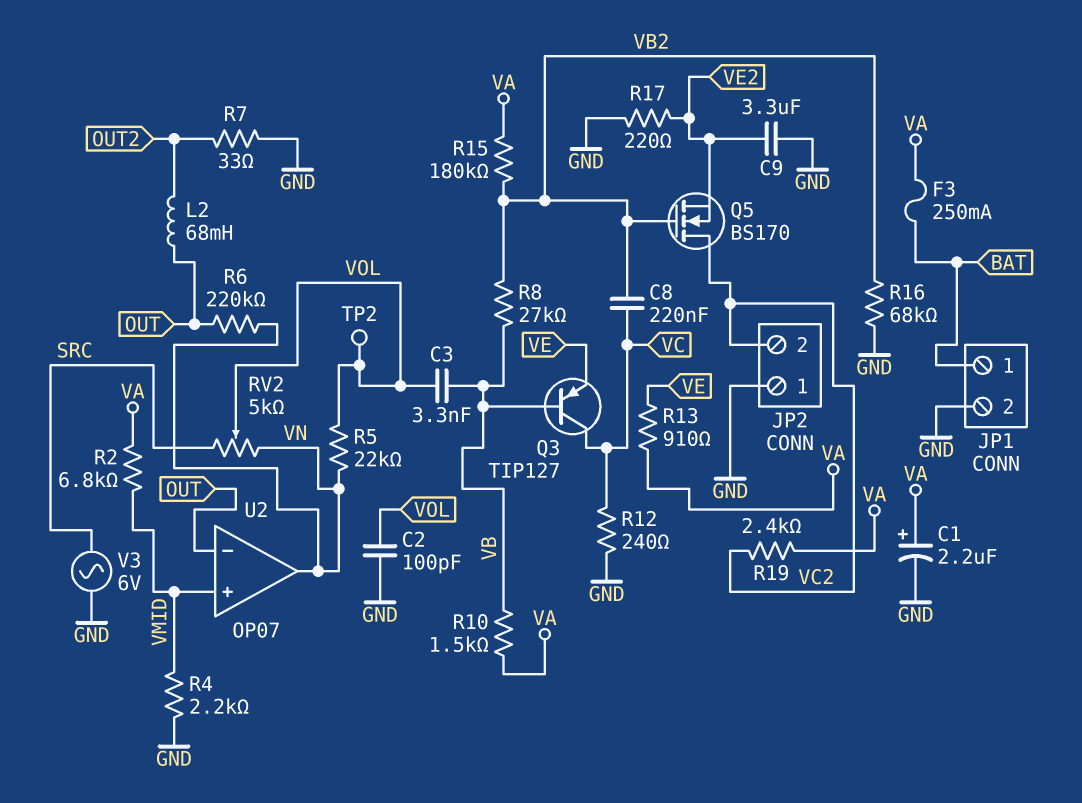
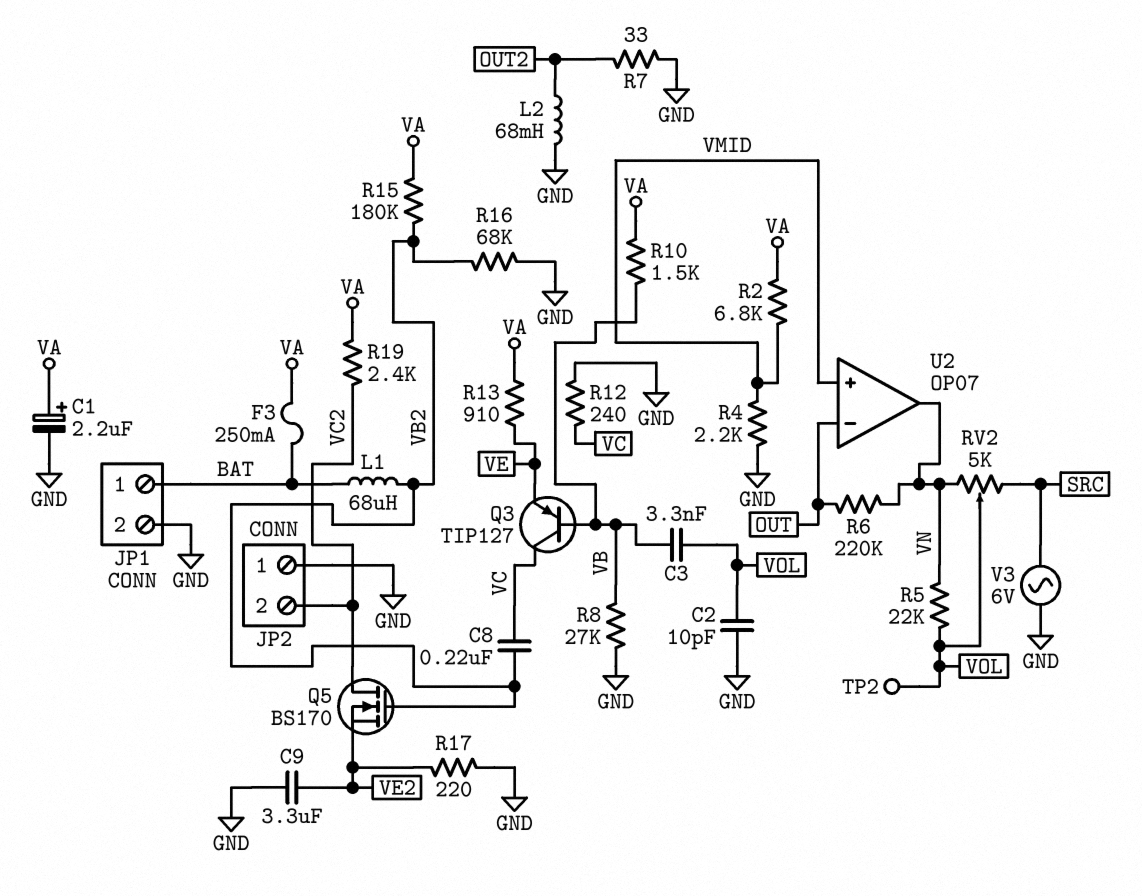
C2: 100pF (GND, VOL) -> 10pF (GND, VOL)
L1: none -> 68uH (BAT, VB2)
L2: 68mH (OUT, OUT2) -> 68mH (GND, OUT2)
R8: 27k (VB, VB2) -> 27k (GND, VB)

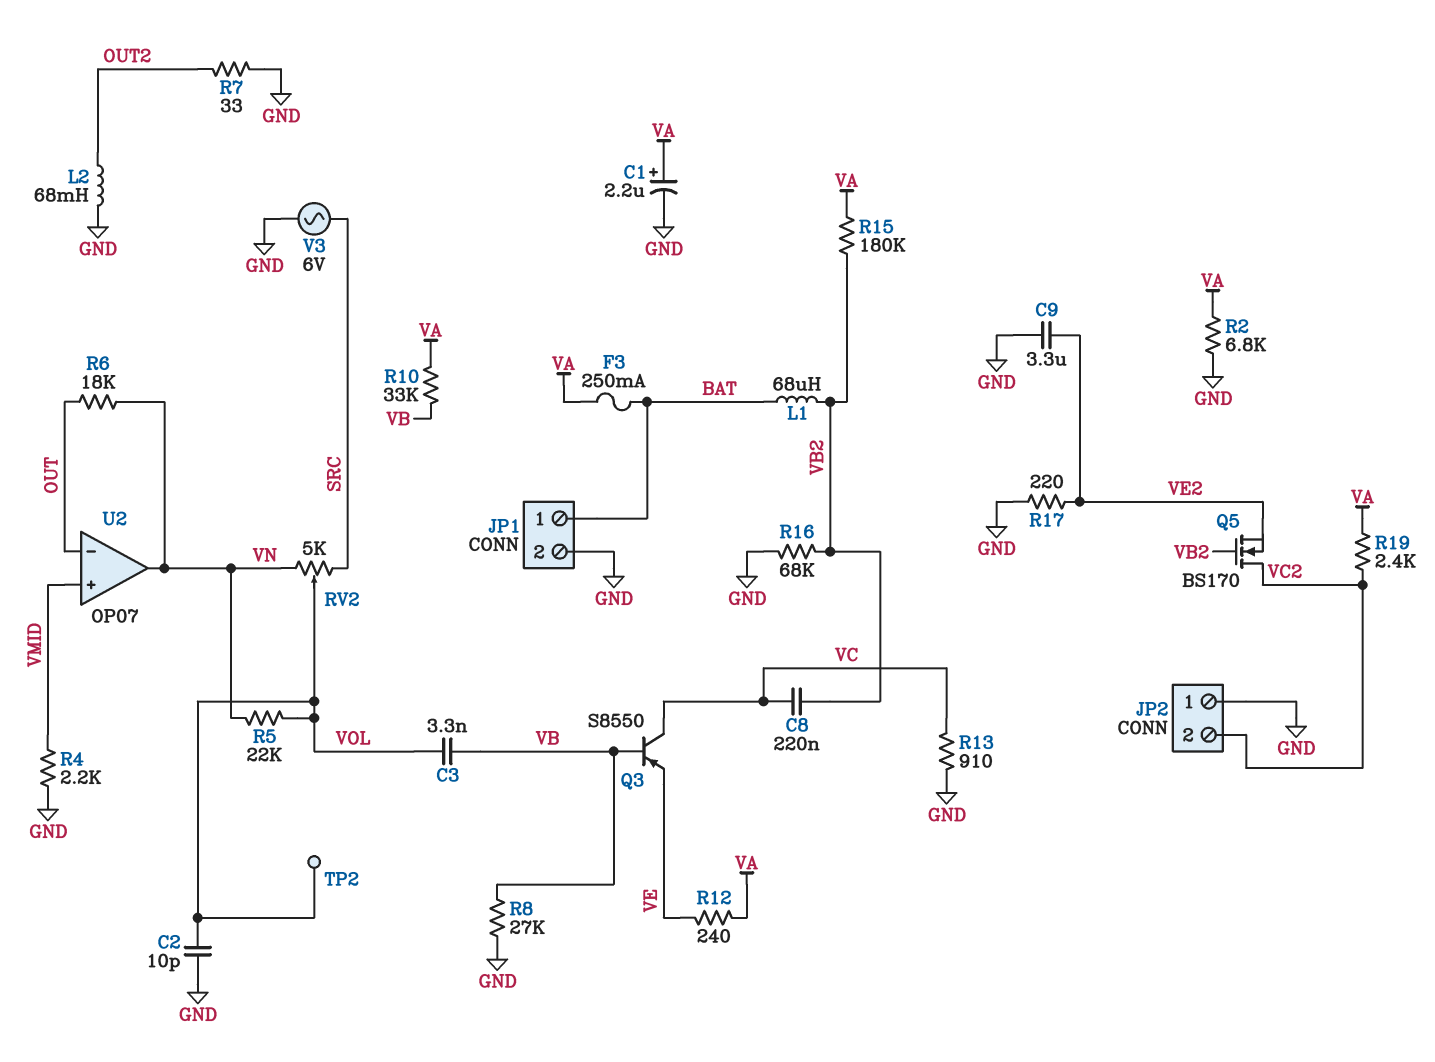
Q3: PNP TIP127 (B VB, C VC, E VE) -> PNP S8550 (B VB, C VC, E VE)
R2: 6.8k (VA, VMID) -> 6.8k (GND, VA)
R6: 220k (OUT, VN) -> 18k (OUT, VN)
R10: 1.5k (VA, VB) -> 33k (VA, VB)
R12: 240 (GND, VC) -> 240 (VA, VE)
R13: 910 (VA, VE) -> 910 (GND, VC)

